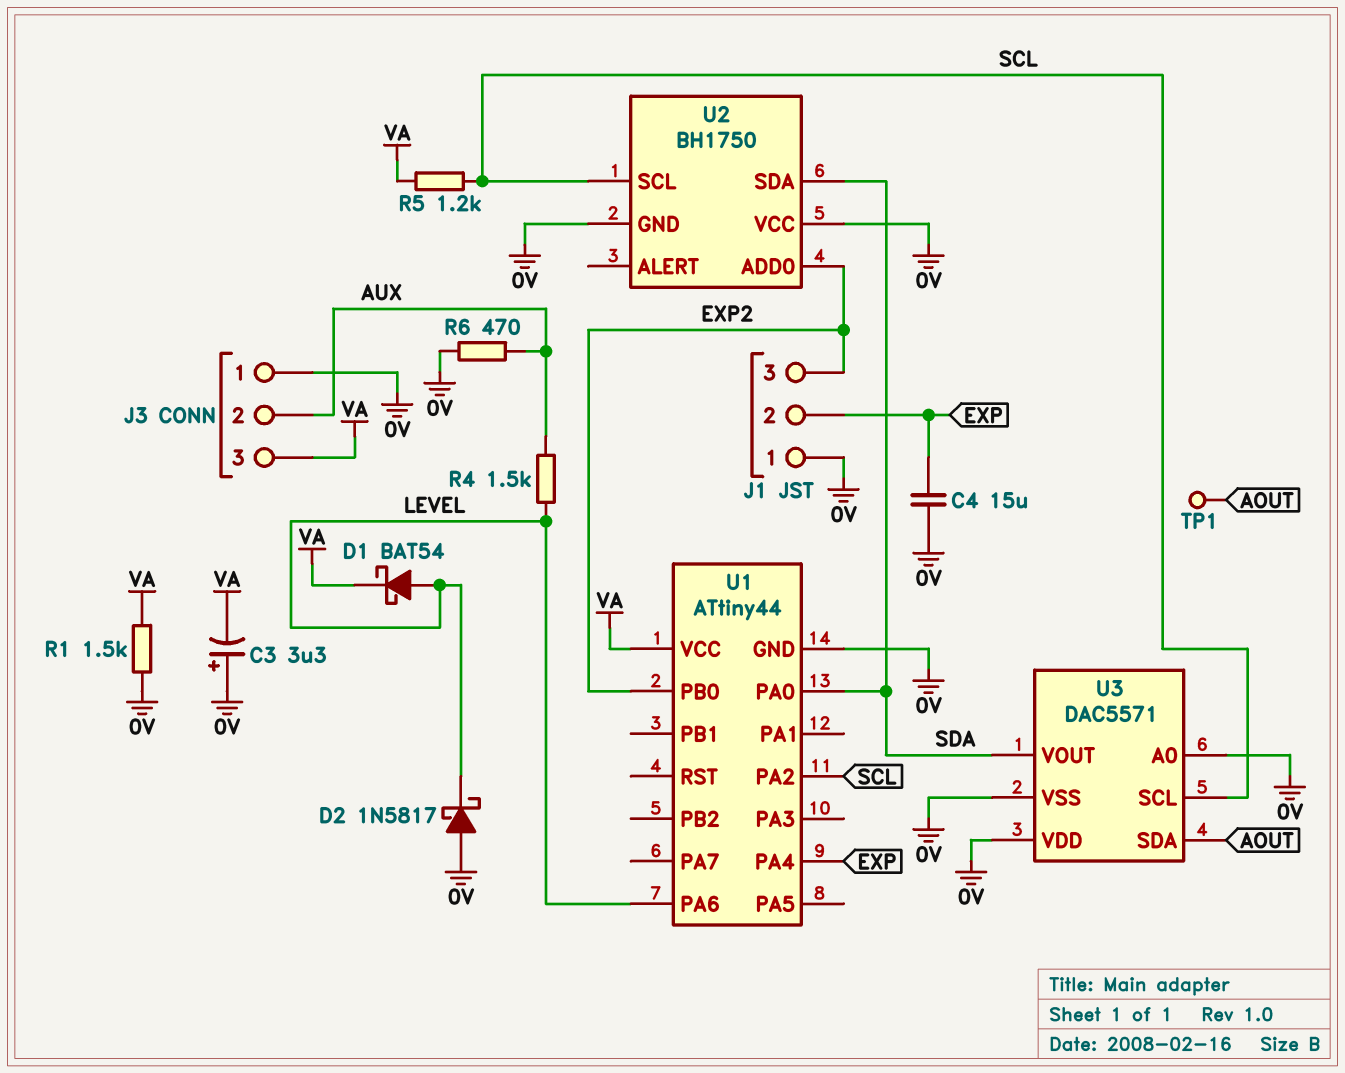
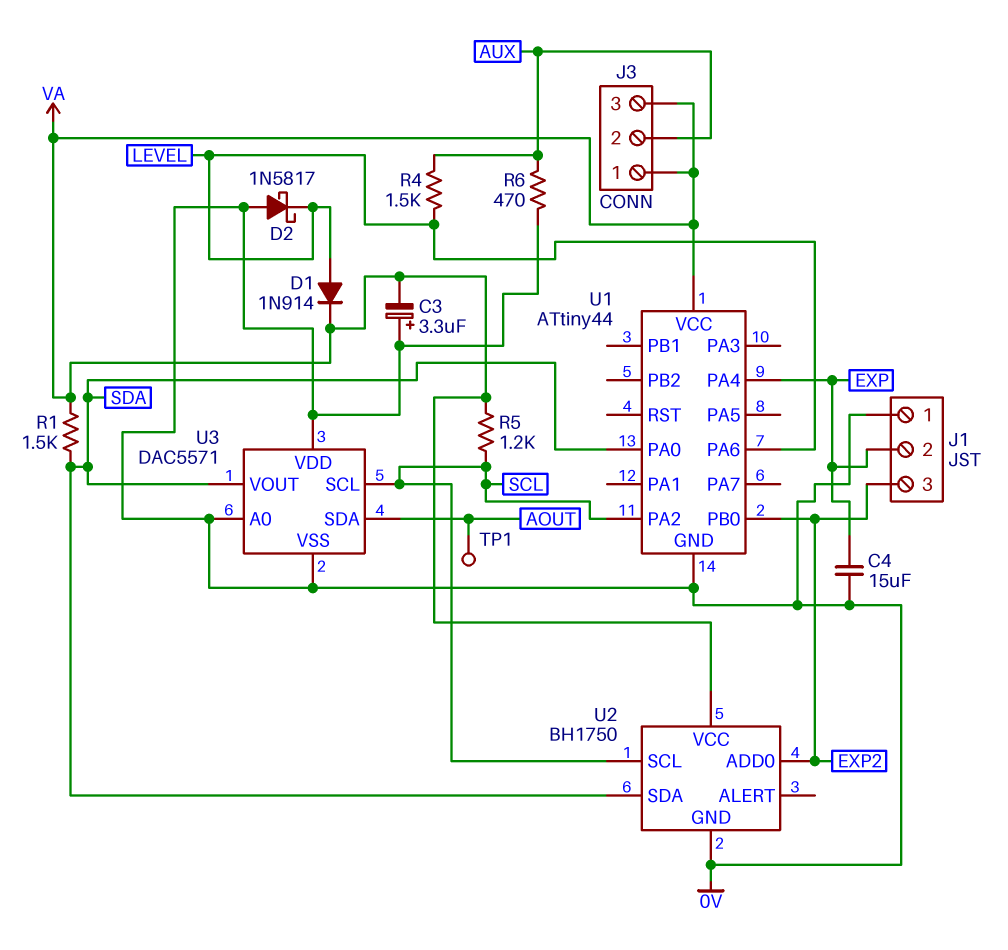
D1: schottky BAT54 (A LEVEL, K VA) -> diode 1N914 (A LEVEL, K VA)
J3 pin 1: 0V -> VA
R1: 1.5k (0V, VA) -> 1.5k (SDA, VA)
U2 pin VCC: 0V -> VA

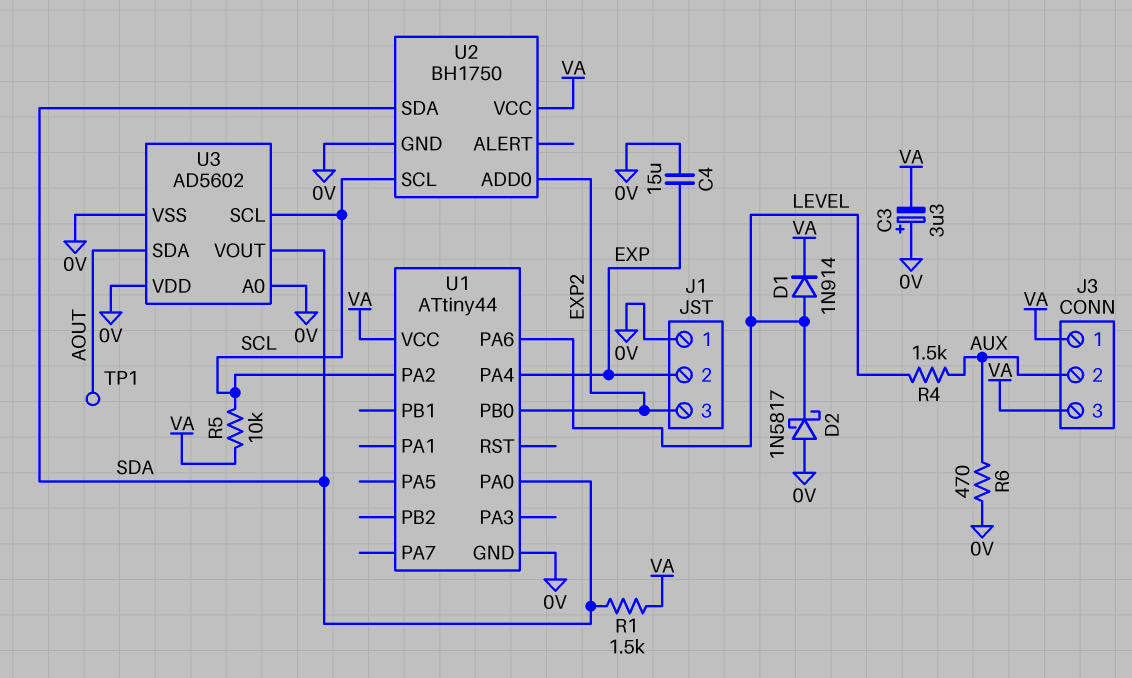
R5: 1.2k (SCL, VA) -> 10k (SCL, VA)
U3: DAC5571 -> AD5602

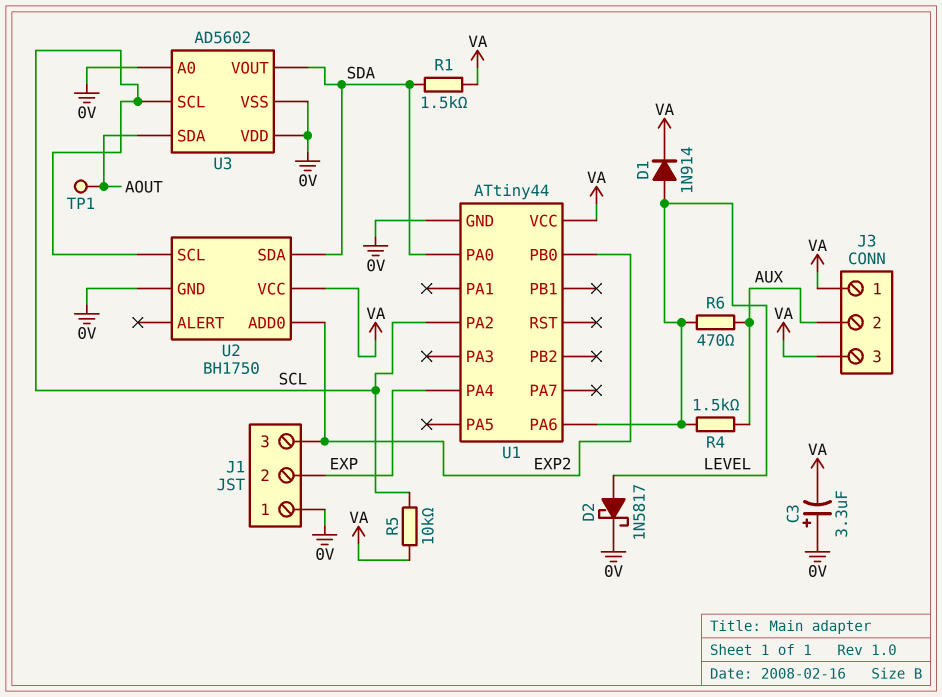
C4: 15uF (0V, EXP) -> none
D2: schottky 1N5817 (A 0V, K LEVEL) -> schottky 1N5817 (A LEVEL, K 0V)
R6: 470 (0V, AUX) -> 470 (AUX, LEVEL)

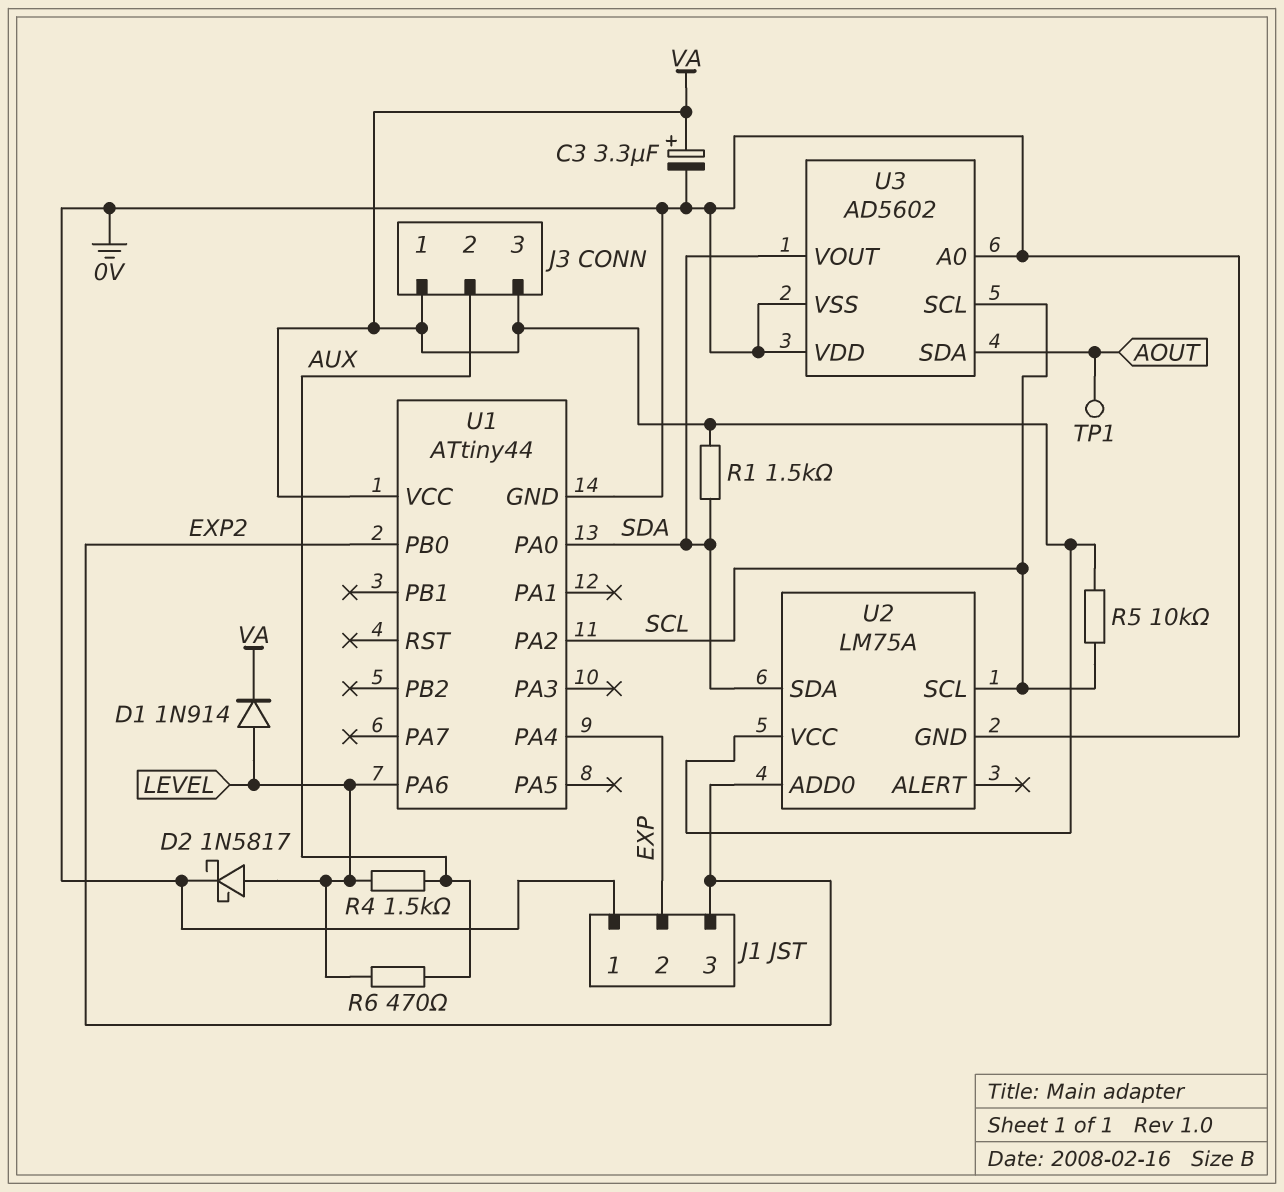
C3: 3.3uF (plus 0V, minus VA) -> 3.3uF (plus VA, minus 0V)
U2: BH1750 -> LM75A

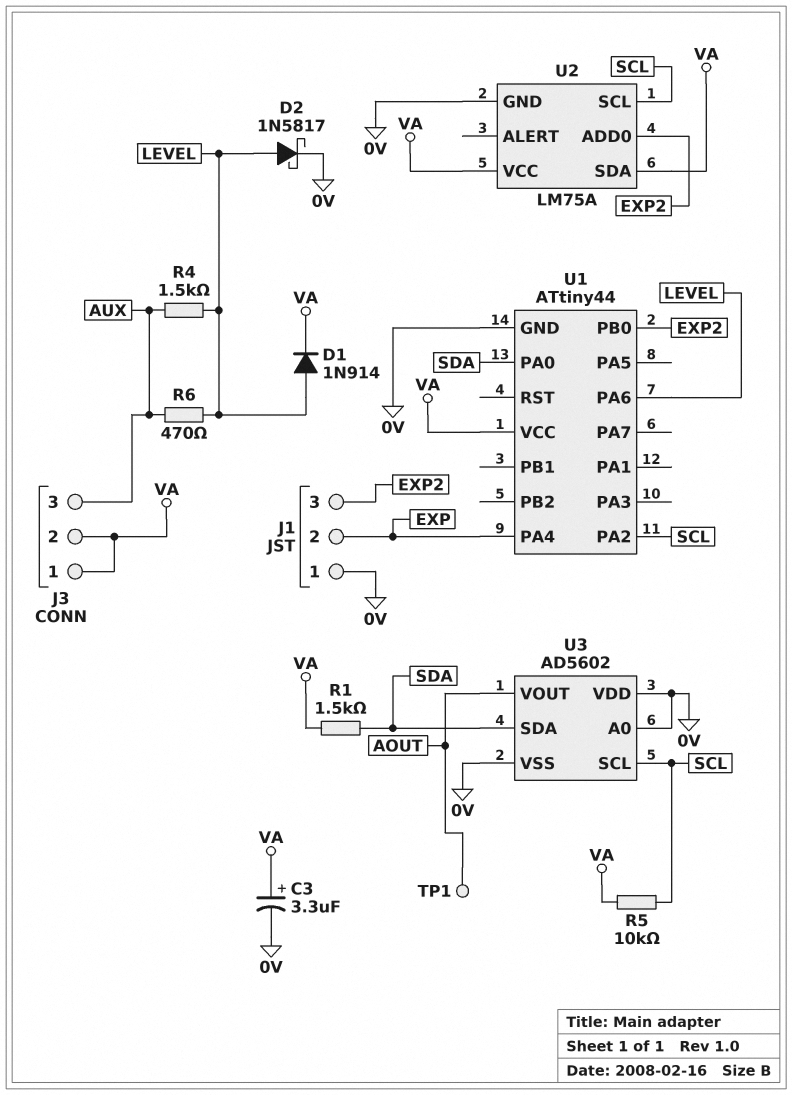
J3 pin 2: AUX -> VA
J3 pin 3: VA -> AUX
U2 pin SDA: SDA -> VA
U3 pin SDA: AOUT -> SDA
U3 pin VOUT: SDA -> AOUT

